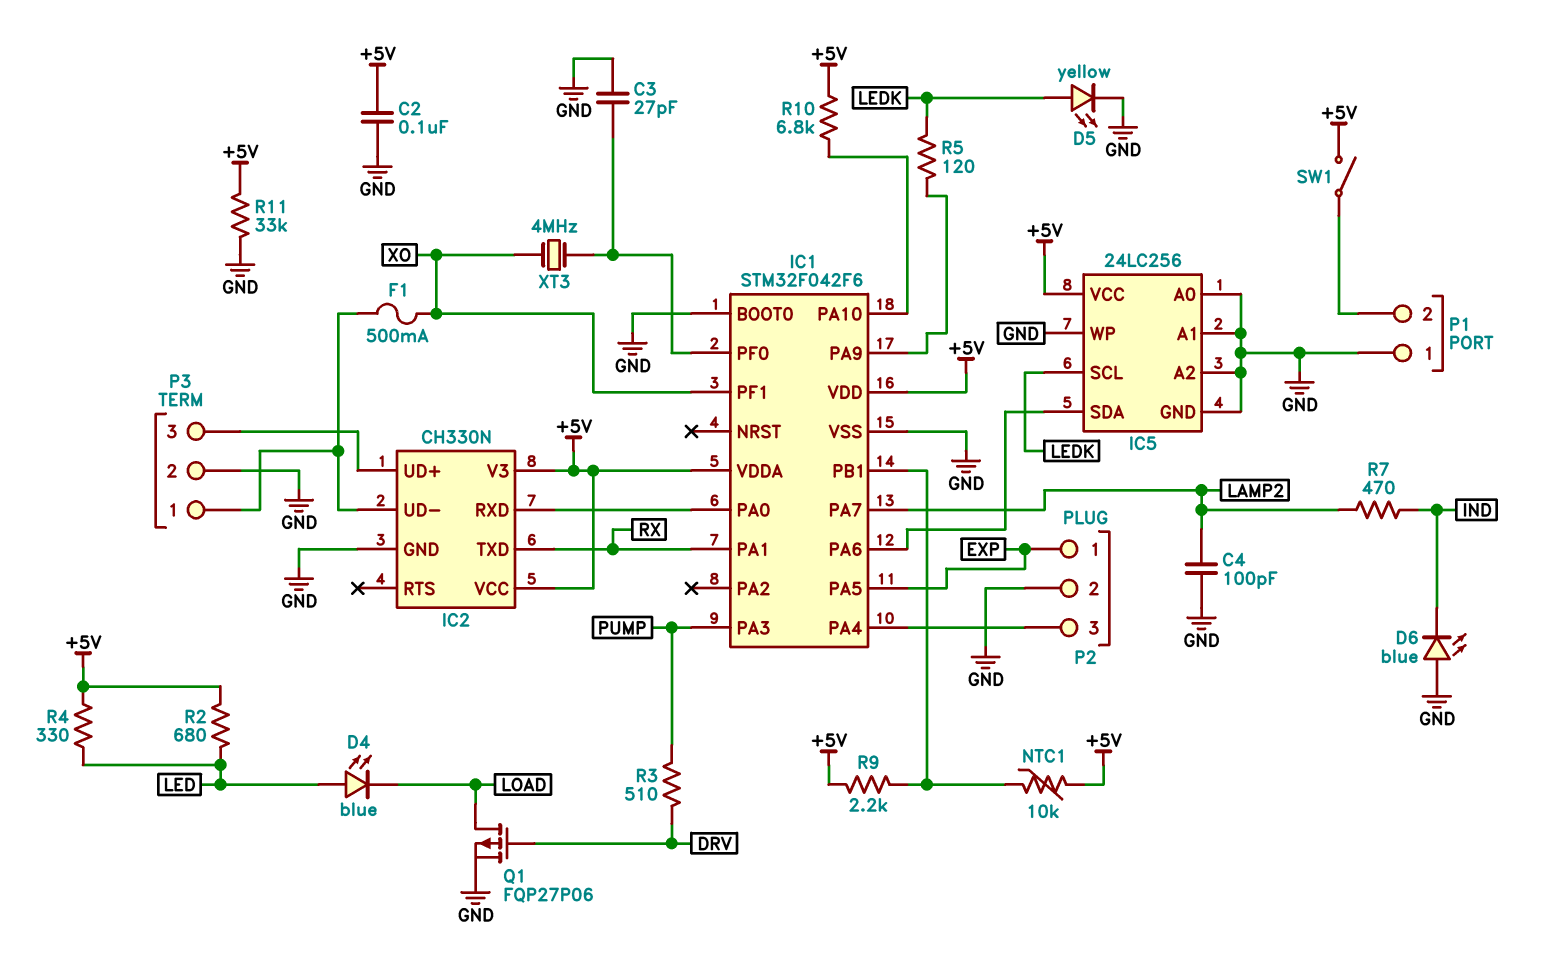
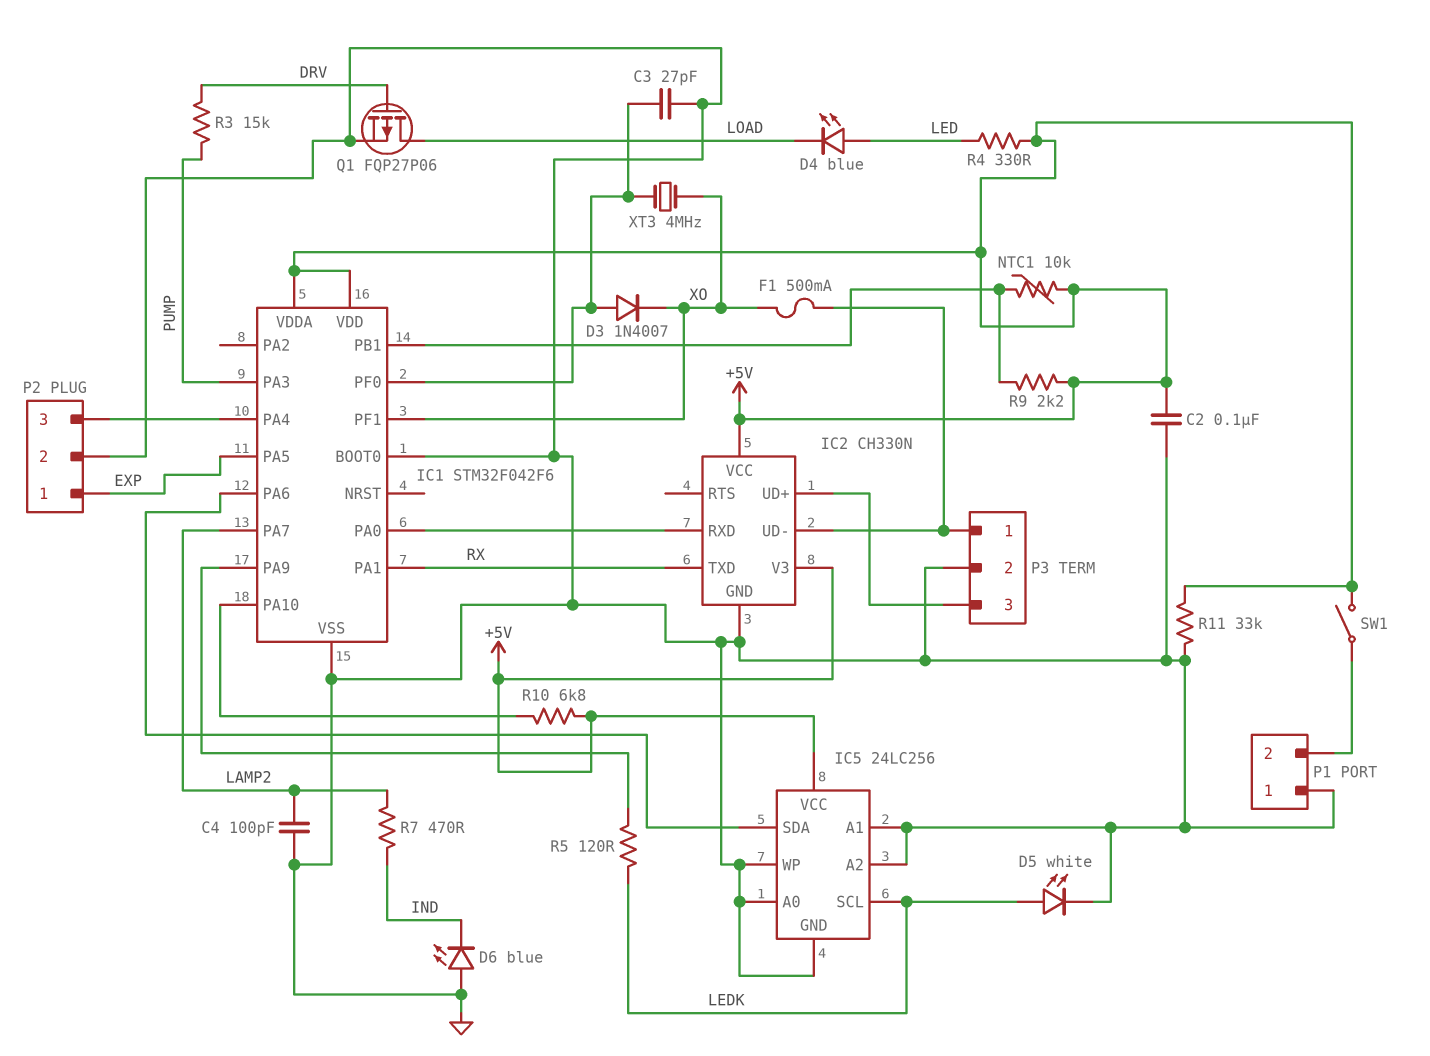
D3: none -> diode 1N4007 (A IC1/PF0, K XO)
D5: LED yellow (A LEDK, K GND) -> LED white (A LEDK, K GND)
R2: 680 (+5V, LED) -> none
R3: 510 (DRV, PUMP) -> 15k (DRV, PUMP)

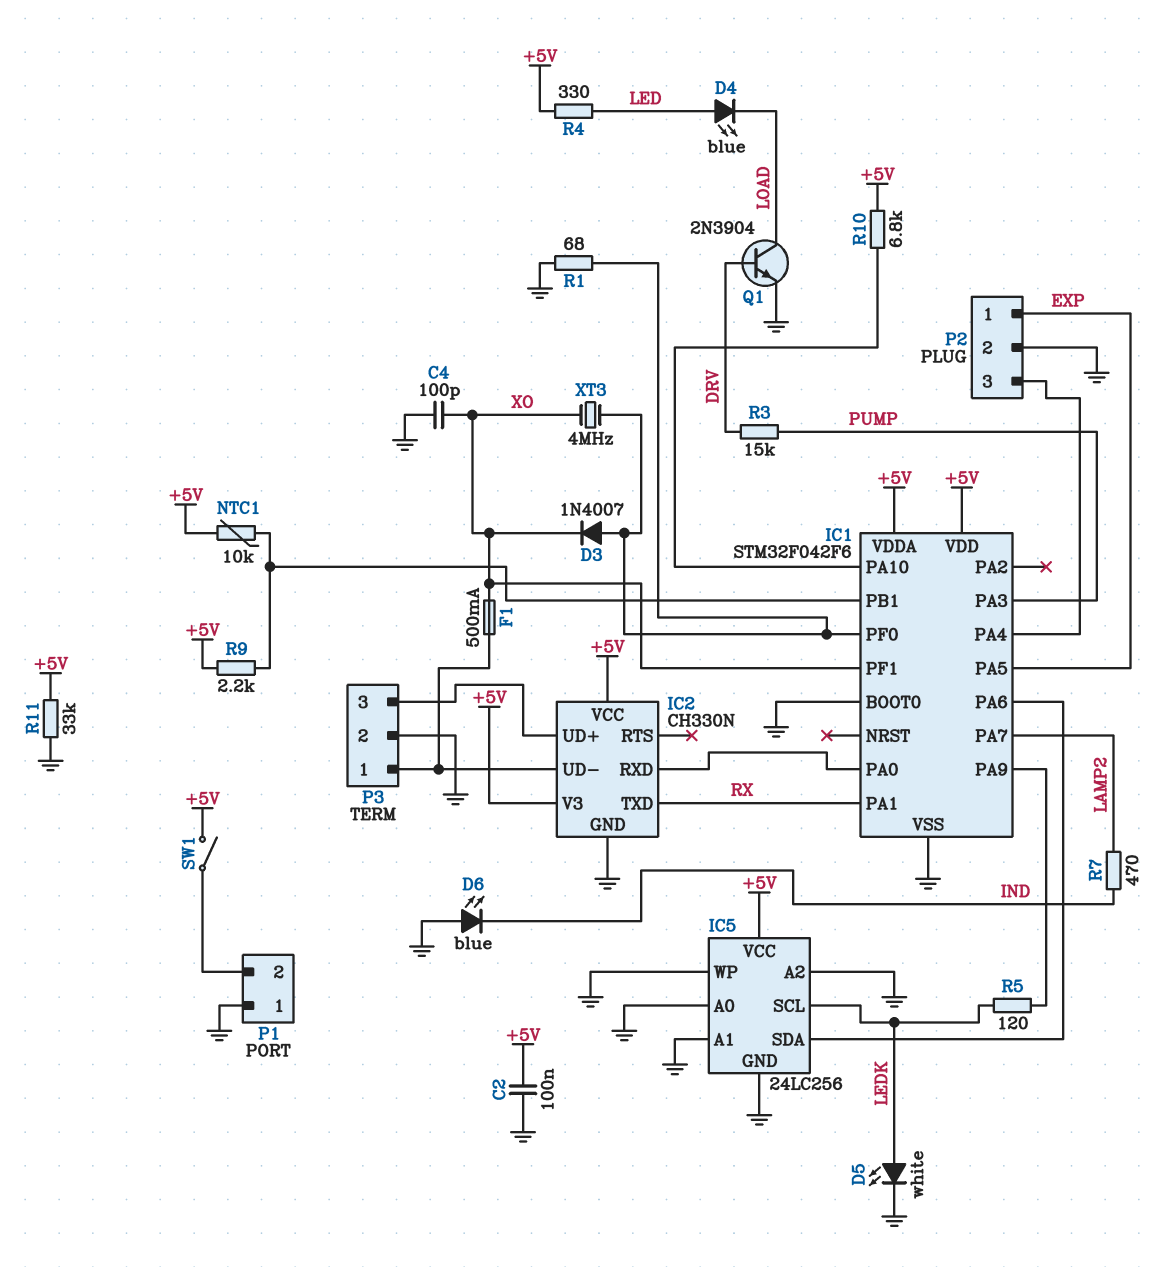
C3: 27pF (GND, IC1/PF0) -> none
C4: 100pF (GND, LAMP2) -> 100pF (GND, XO)
Q1: PMOS FQP27P06 (G DRV, D LOAD, S GND) -> NPN 2N3904 (B DRV, C LOAD, E GND)
R1: none -> 68 (GND, IC1/PF0)

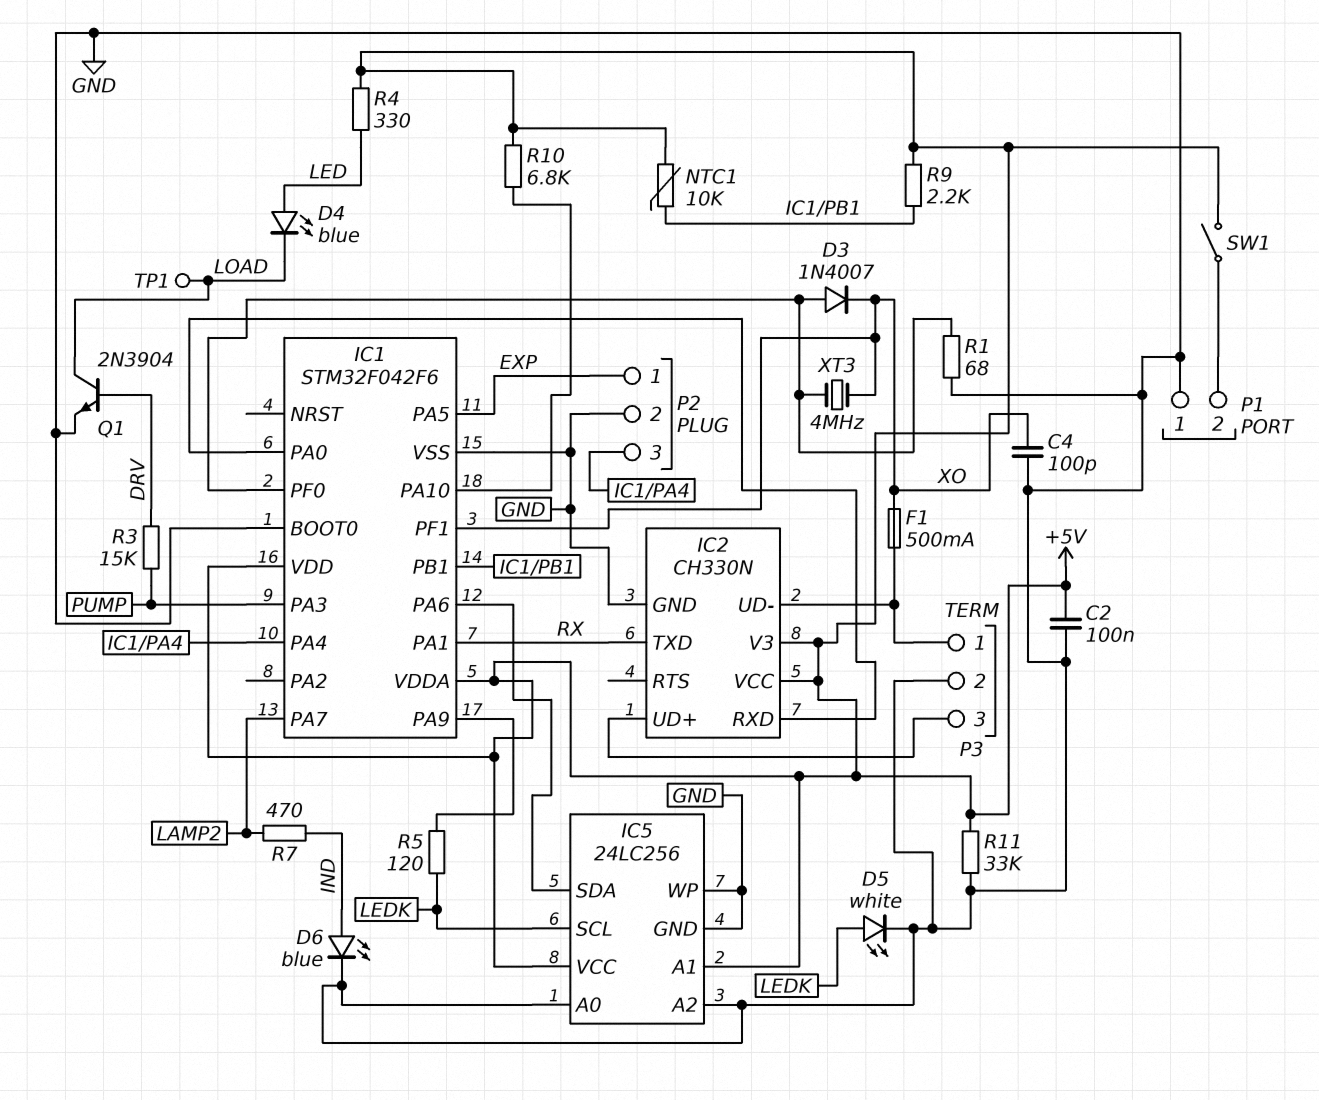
D6: LED blue (A GND, K IND) -> LED blue (A IND, K GND)
IC5 pin A1: GND -> +5V
TP1: none -> test point (LOAD)

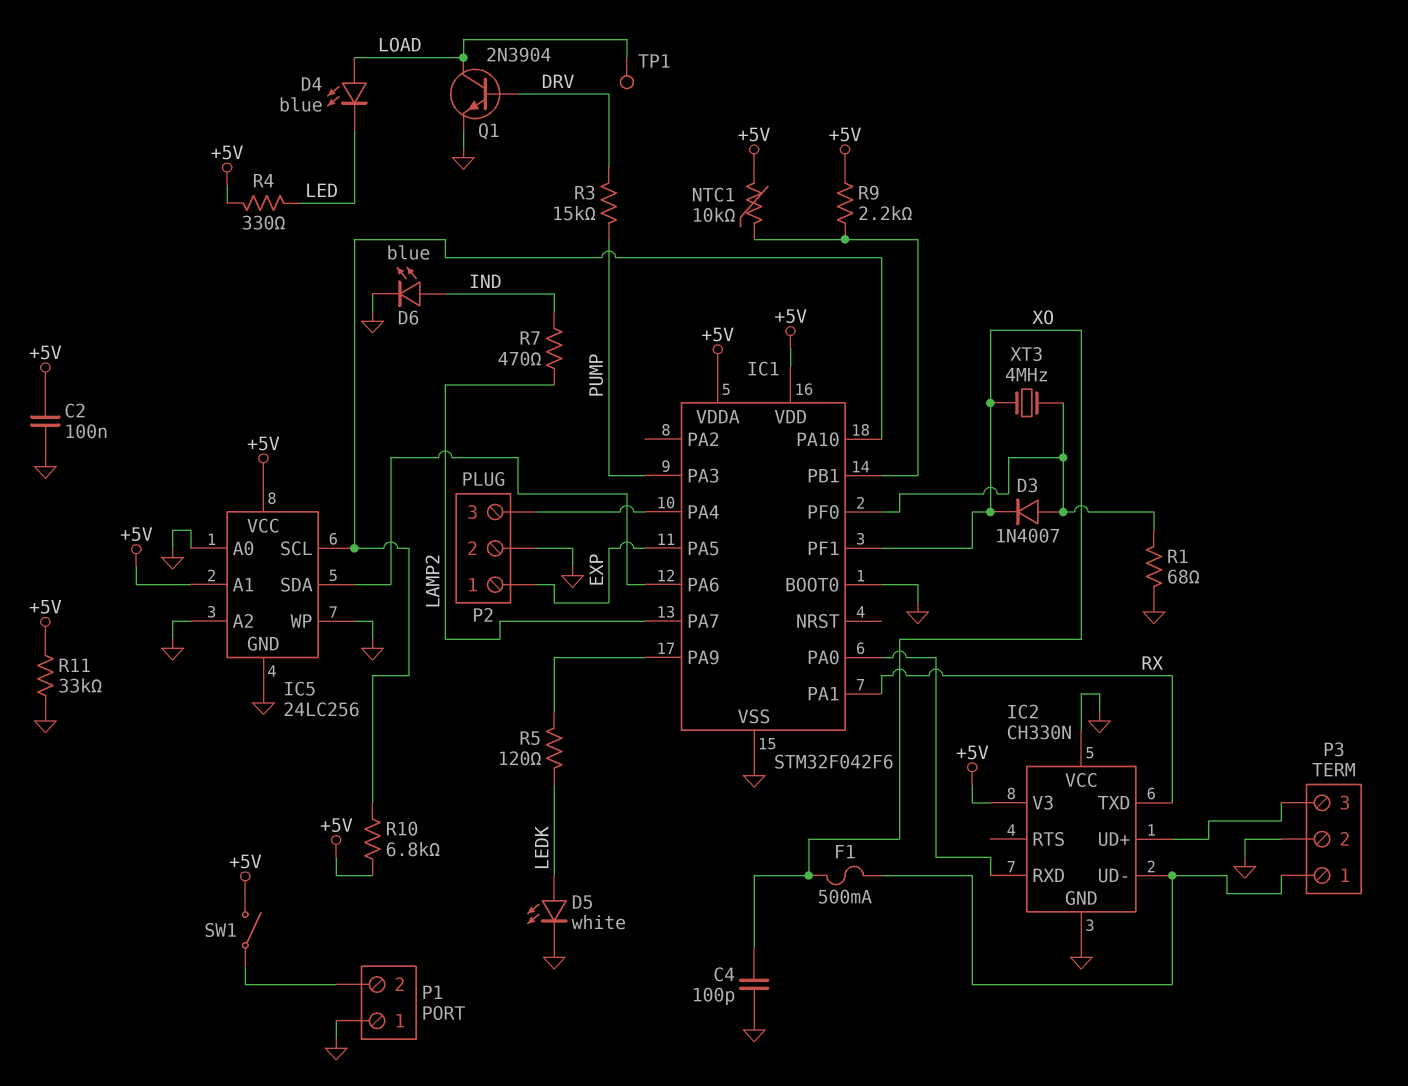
D4: LED blue (A LED, K LOAD) -> LED blue (A LOAD, K LED)
IC2 pin VCC: +5V -> GND
IC5 pin SCL: LEDK -> IC1/PA10

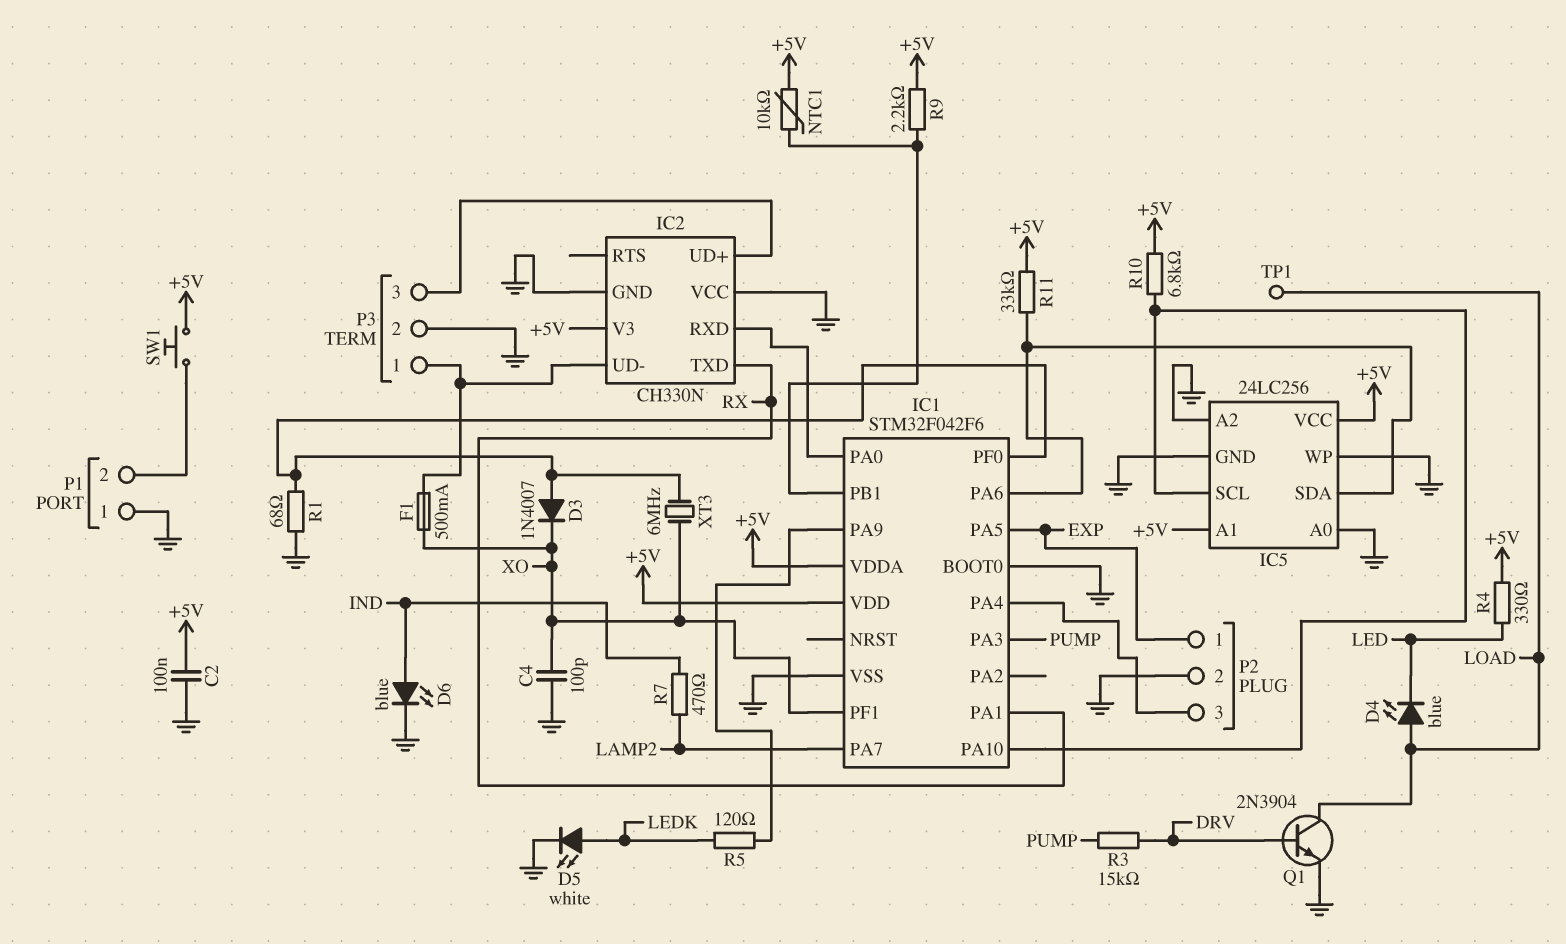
R11: 33k (+5V, GND) -> 33k (+5V, IC1/PA6)
SW1: switch (+5V, P1/2) -> button (+5V, P1/2)
XT3: 4MHz (IC1/PF0, XO) -> 6MHz (IC1/PF0, XO)

